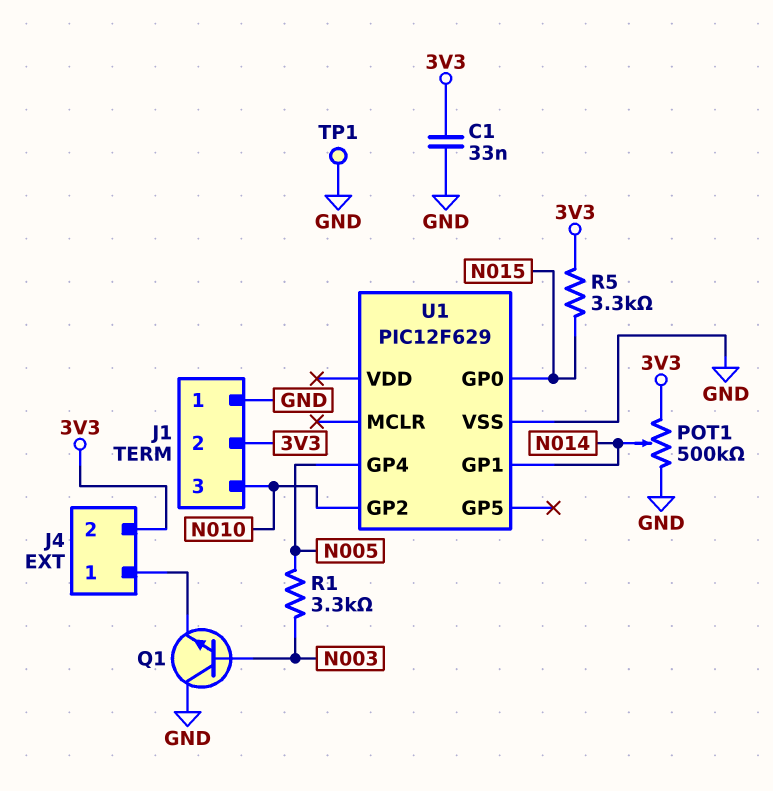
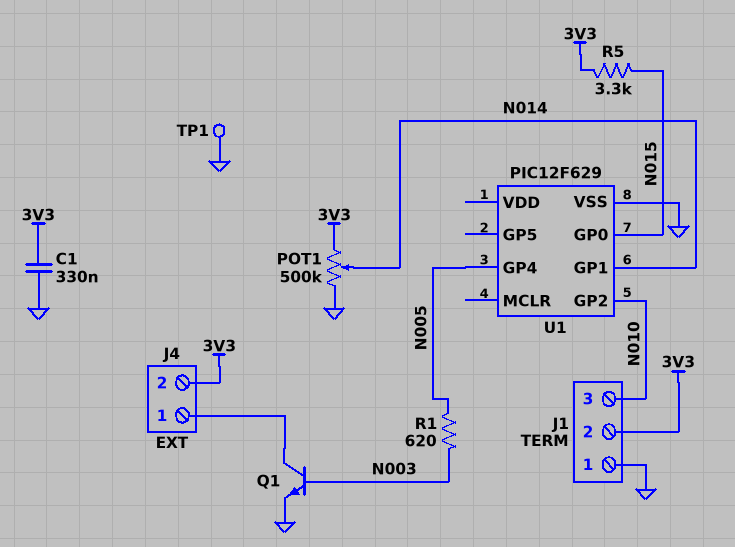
C1: 33nF (3V3, GND) -> 330nF (3V3, GND)
Q1: NPN (B N003, C GND, E J4/1) -> NPN (B N003, C J4/1, E GND)
R1: 3.3k (N003, N005) -> 620 (N003, N005)

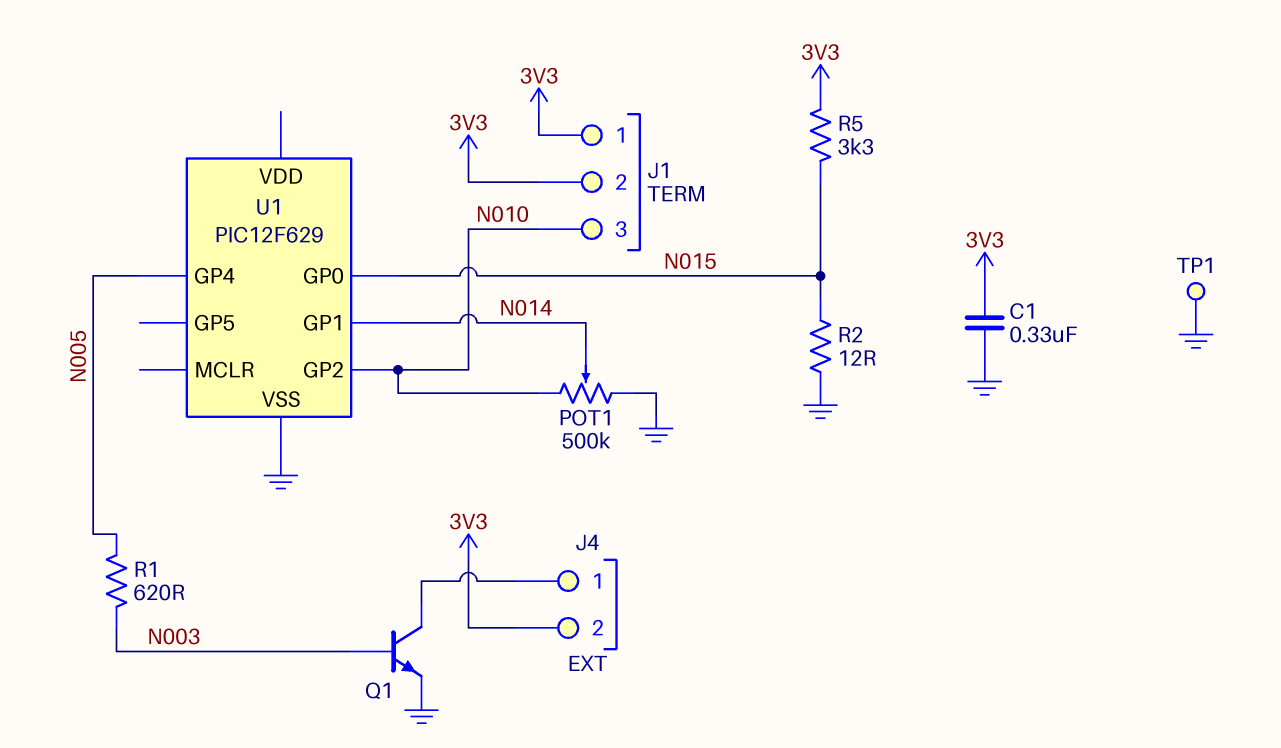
J1 pin 1: GND -> 3V3
POT1: 500k (3V3, GND, wiper N014) -> 500k (GND, N010, wiper N014)
R2: none -> 12 (GND, N015)

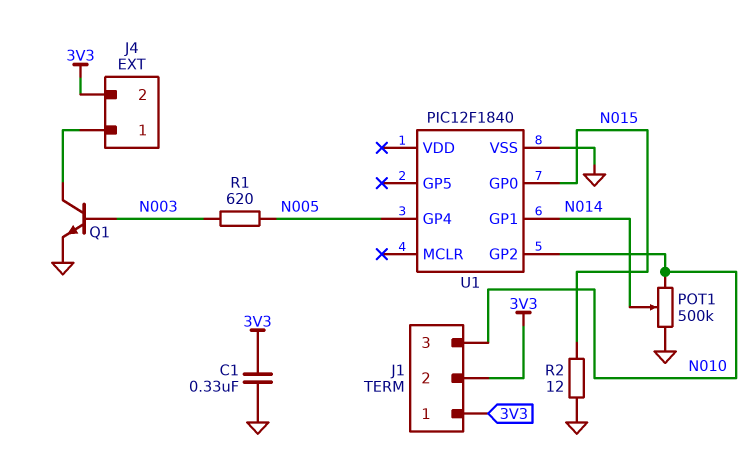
R5: 3.3k (3V3, N015) -> none
TP1: test point (GND) -> none
U1: PIC12F629 -> PIC12F1840

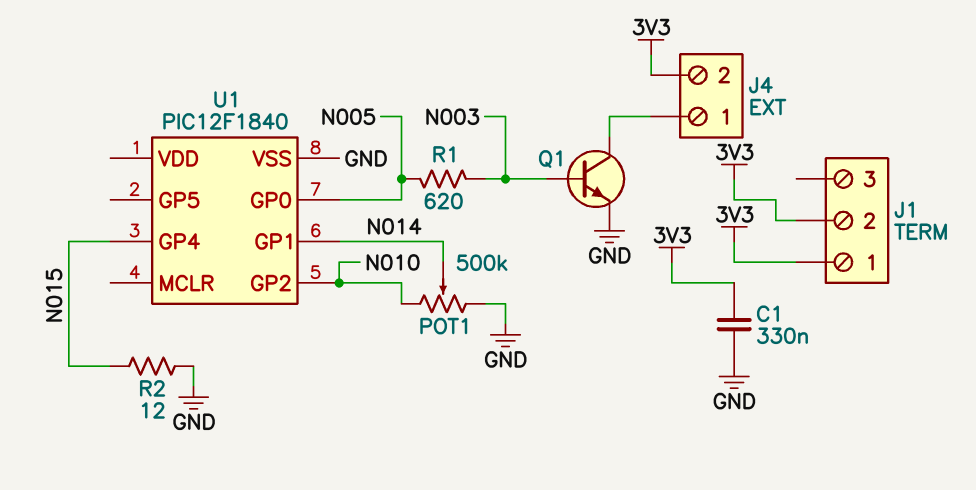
J1 pin 3: N010 -> none
U1 pin GP0: N015 -> N005
U1 pin GP4: N005 -> N015

